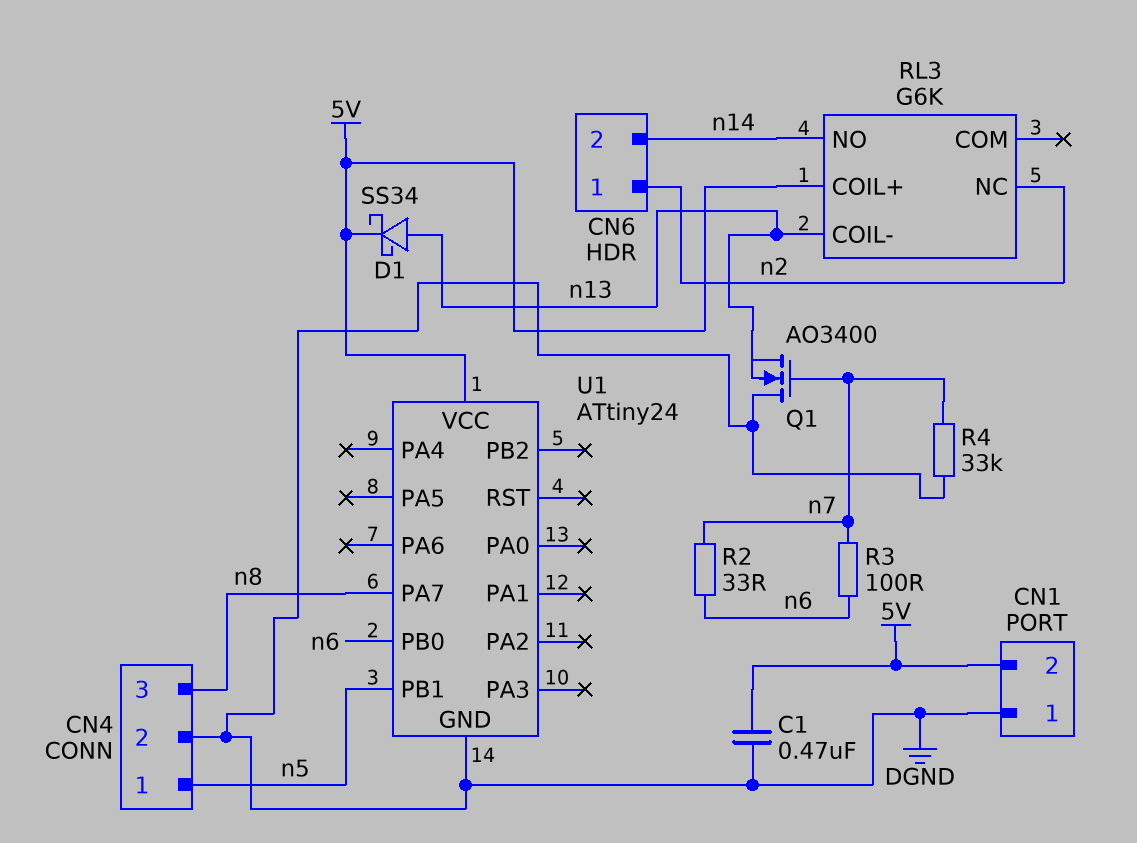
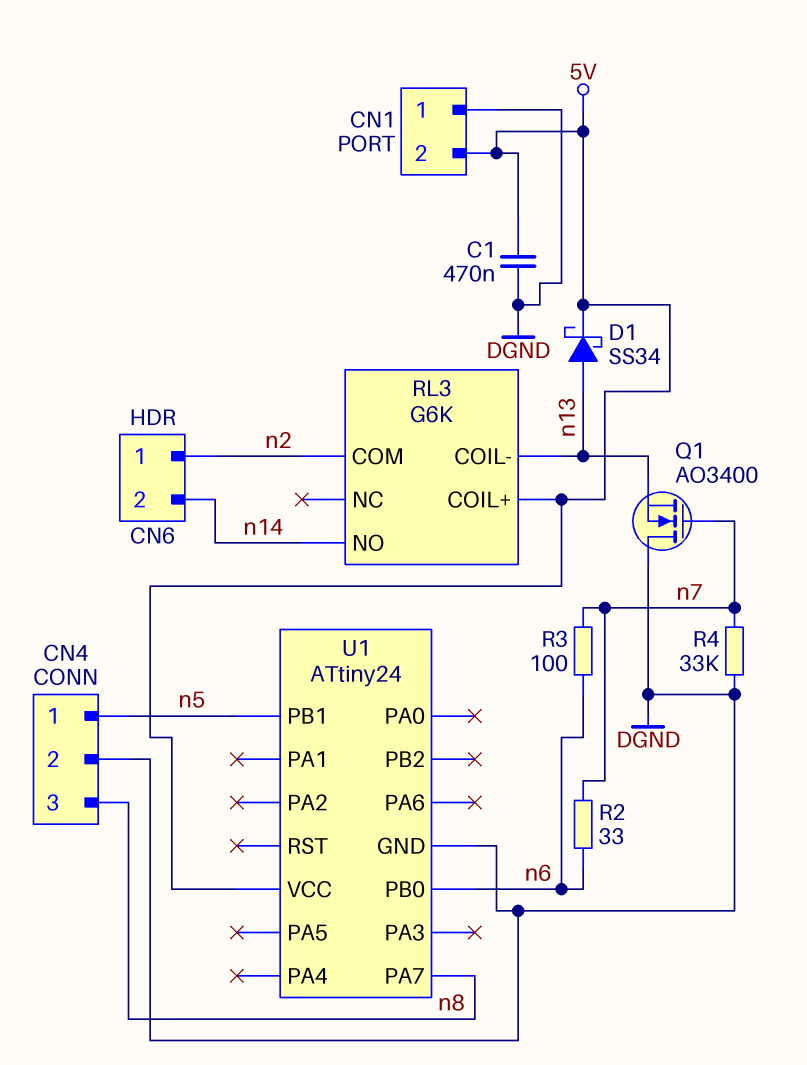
RL3 pin COM: none -> n2
RL3 pin NC: n2 -> none

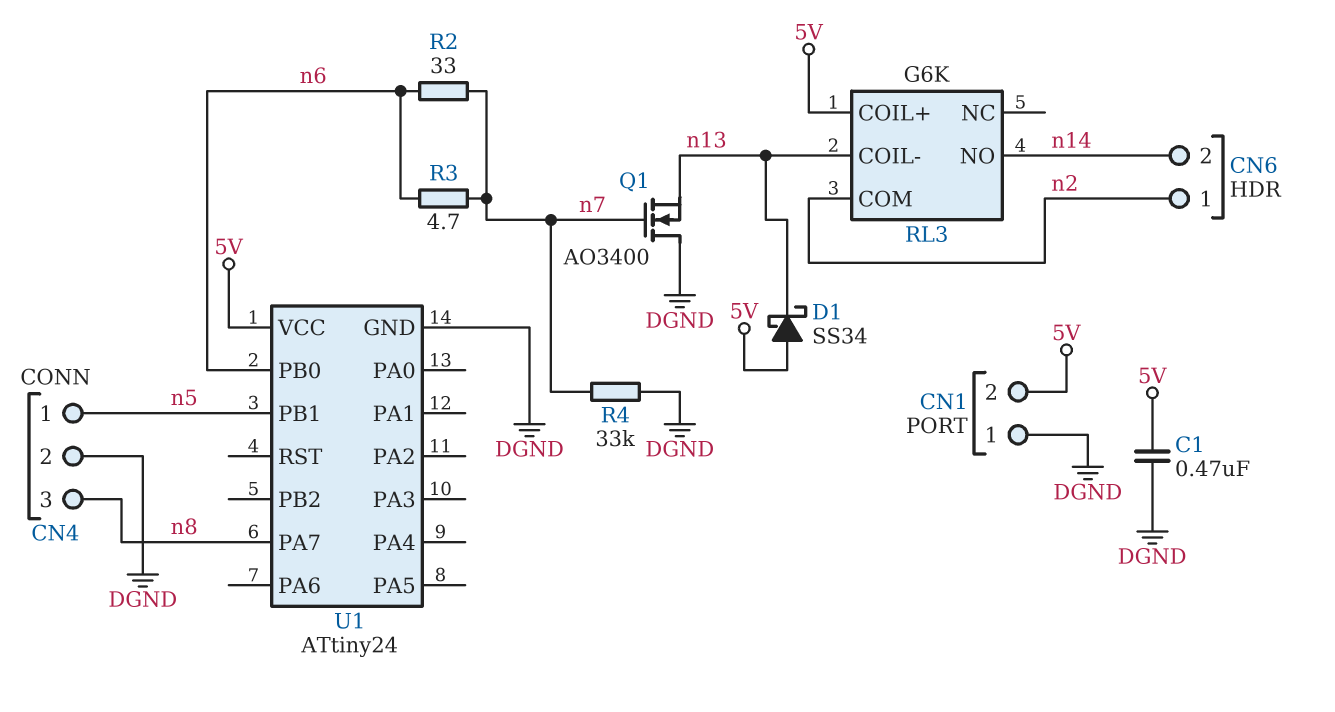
D1: schottky SS34 (A n13, K 5V) -> schottky SS34 (A 5V, K n13)
R3: 100 (n6, n7) -> 4.7 (n6, n7)

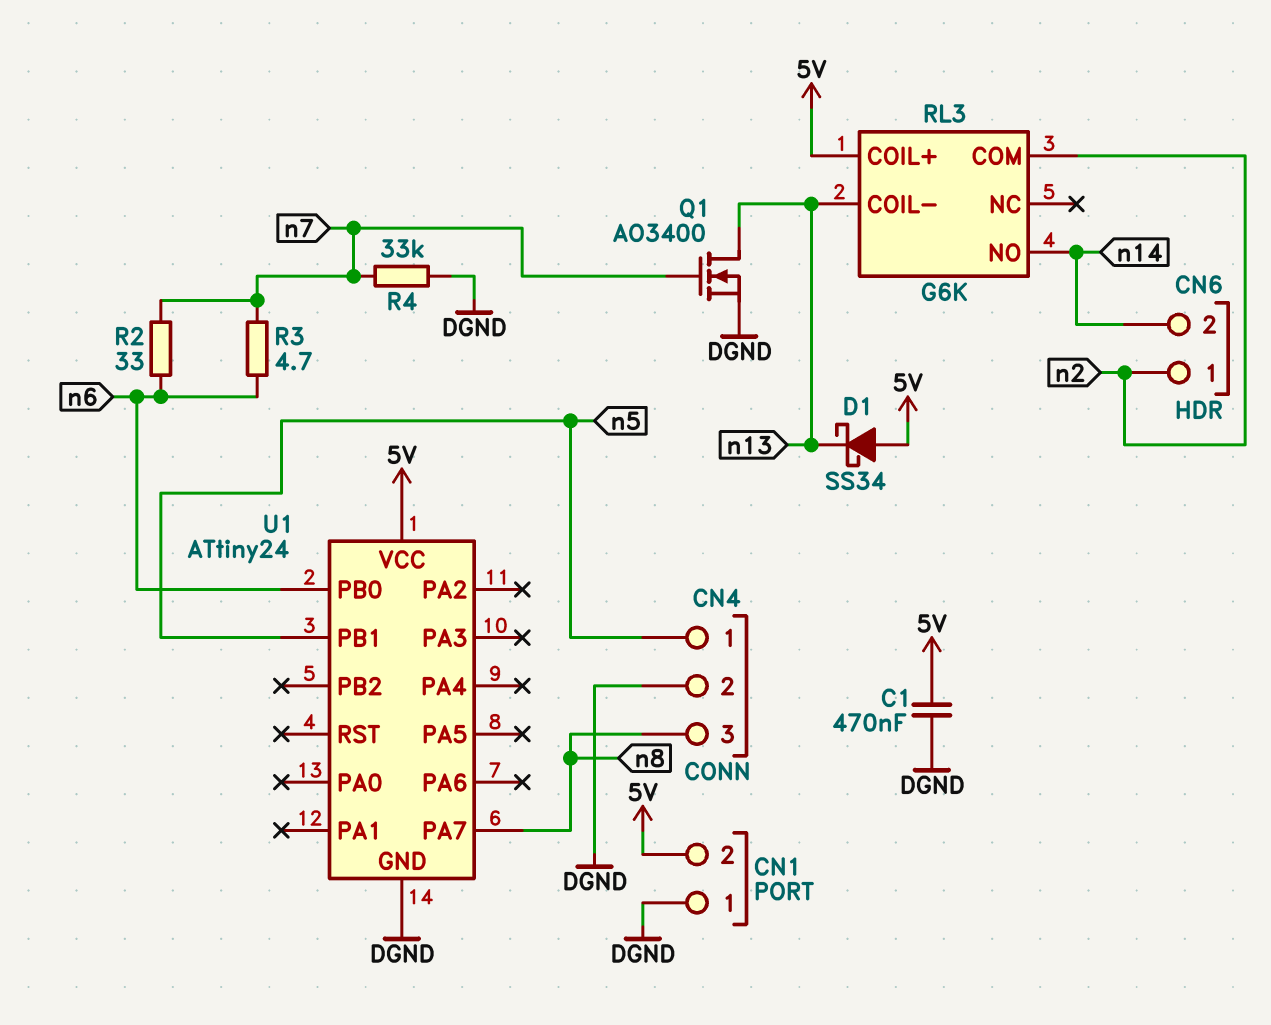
Q1: NMOS AO3400 (G n7, D DGND, S n13) -> NMOS AO3400 (G n7, D n13, S DGND)

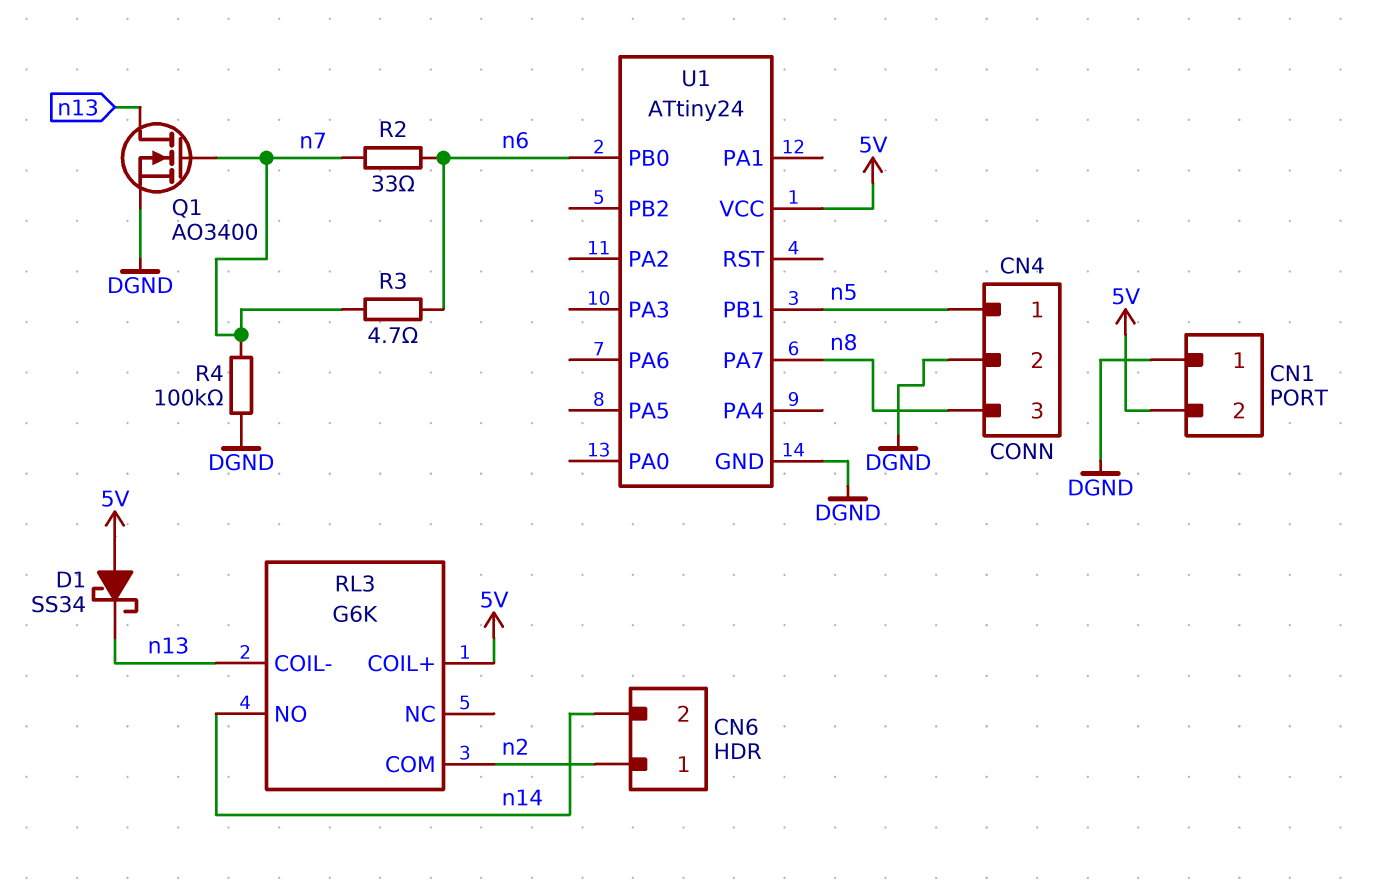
C1: 470nF (5V, DGND) -> none
R4: 33k (DGND, n7) -> 100k (DGND, n7)

